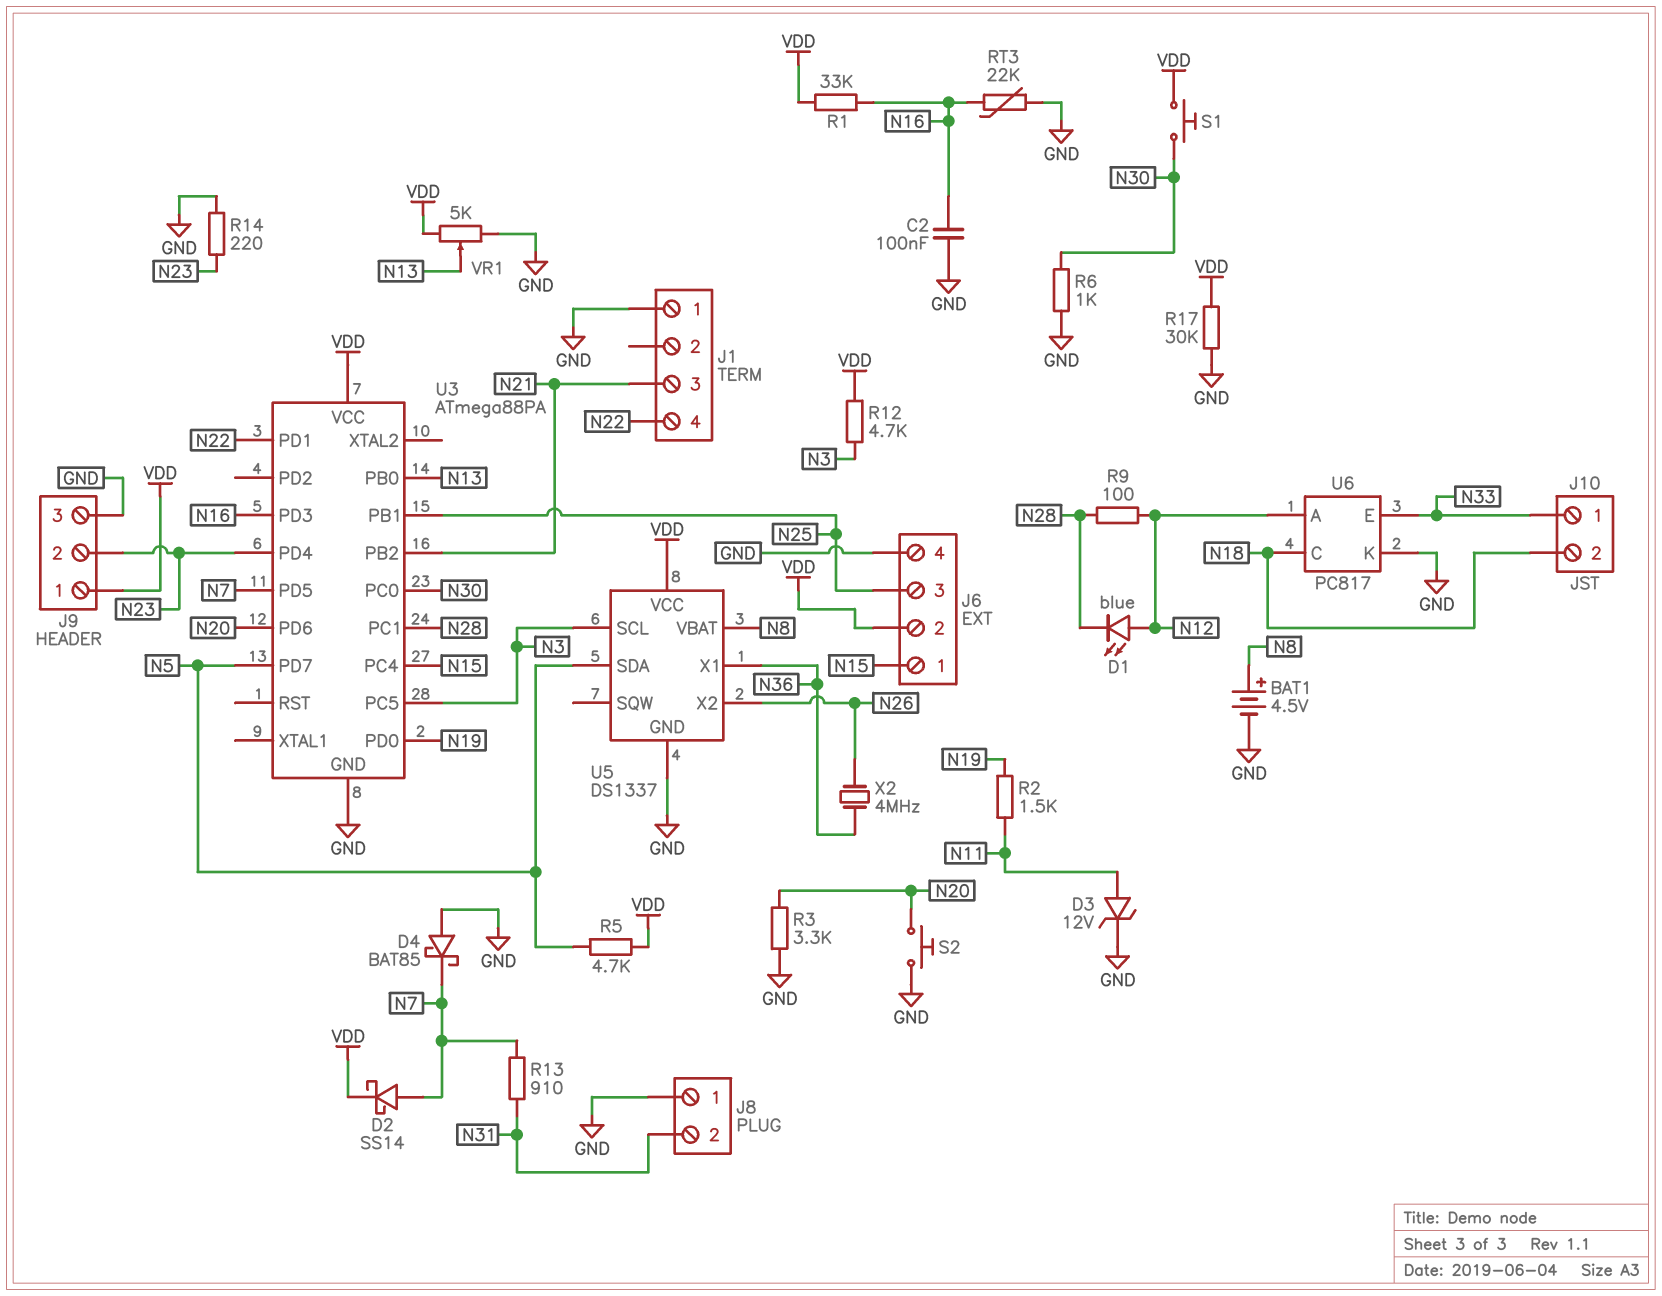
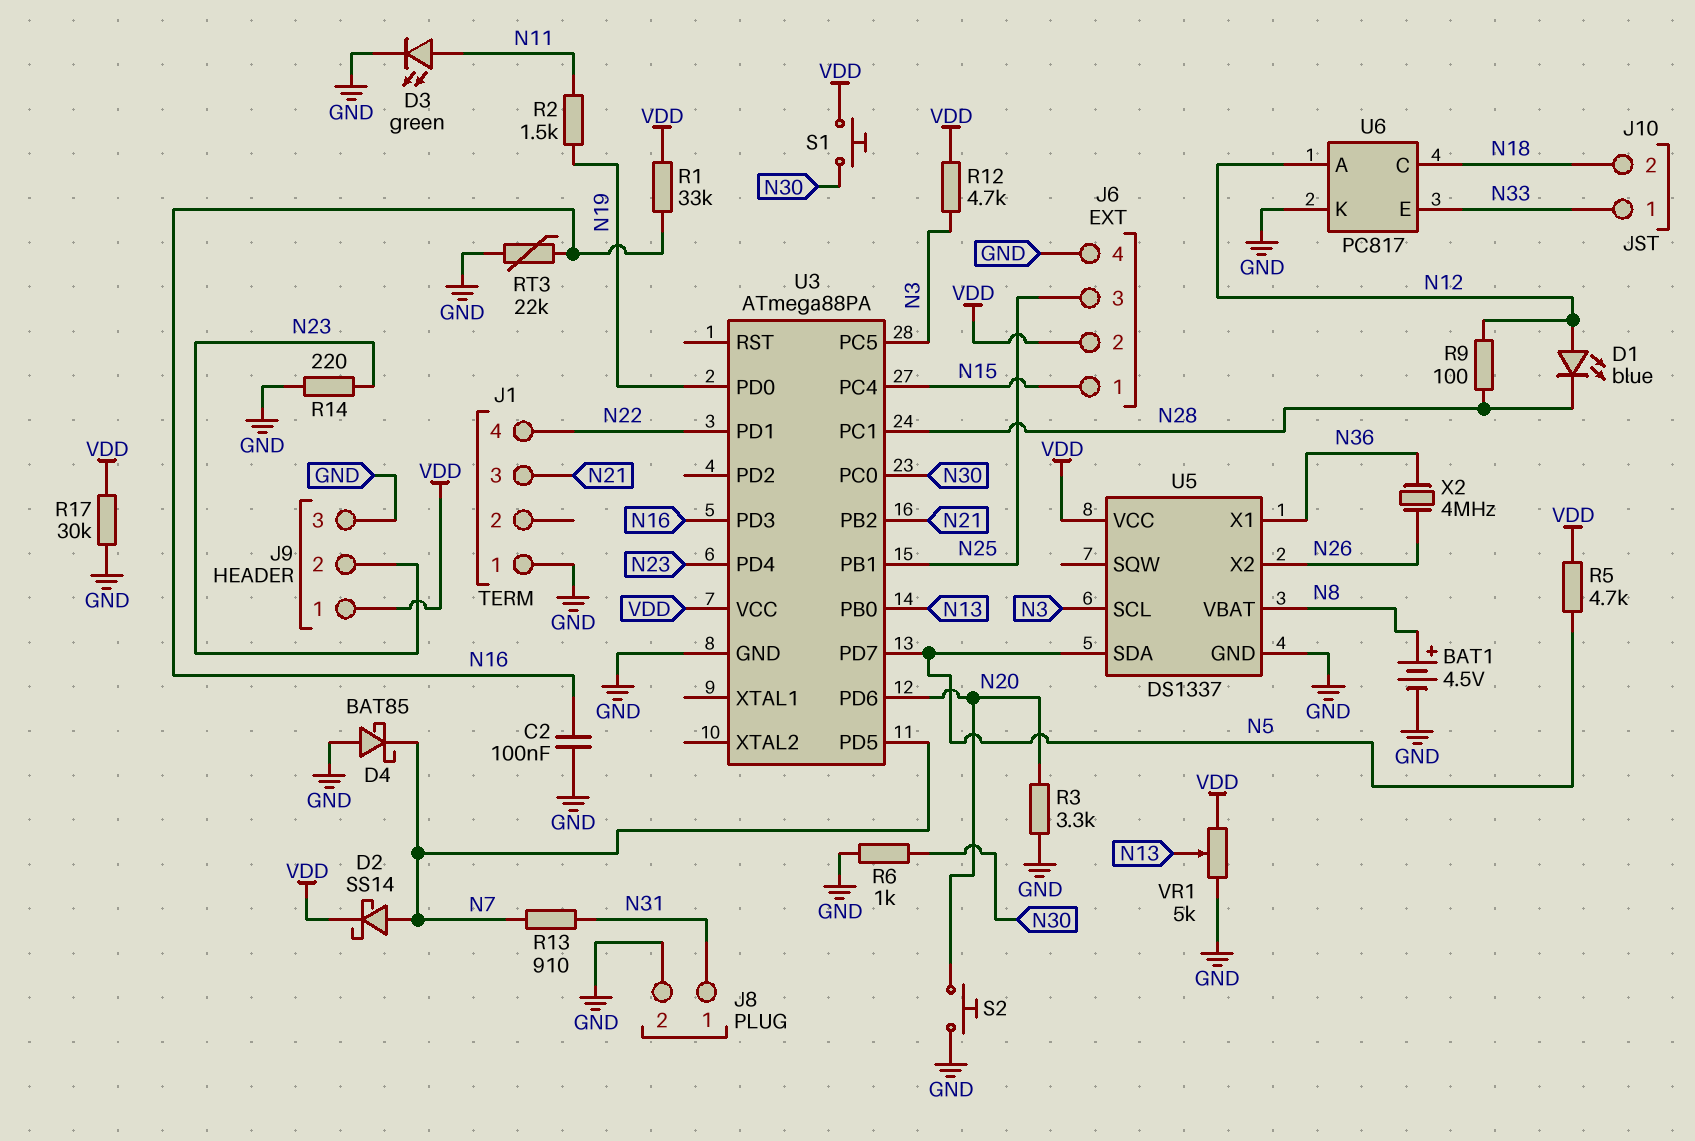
D3: zener 12V (A N11, K GND) -> LED green (A N11, K GND)
J8 pin 1: GND -> N31
J8 pin 2: N31 -> GND

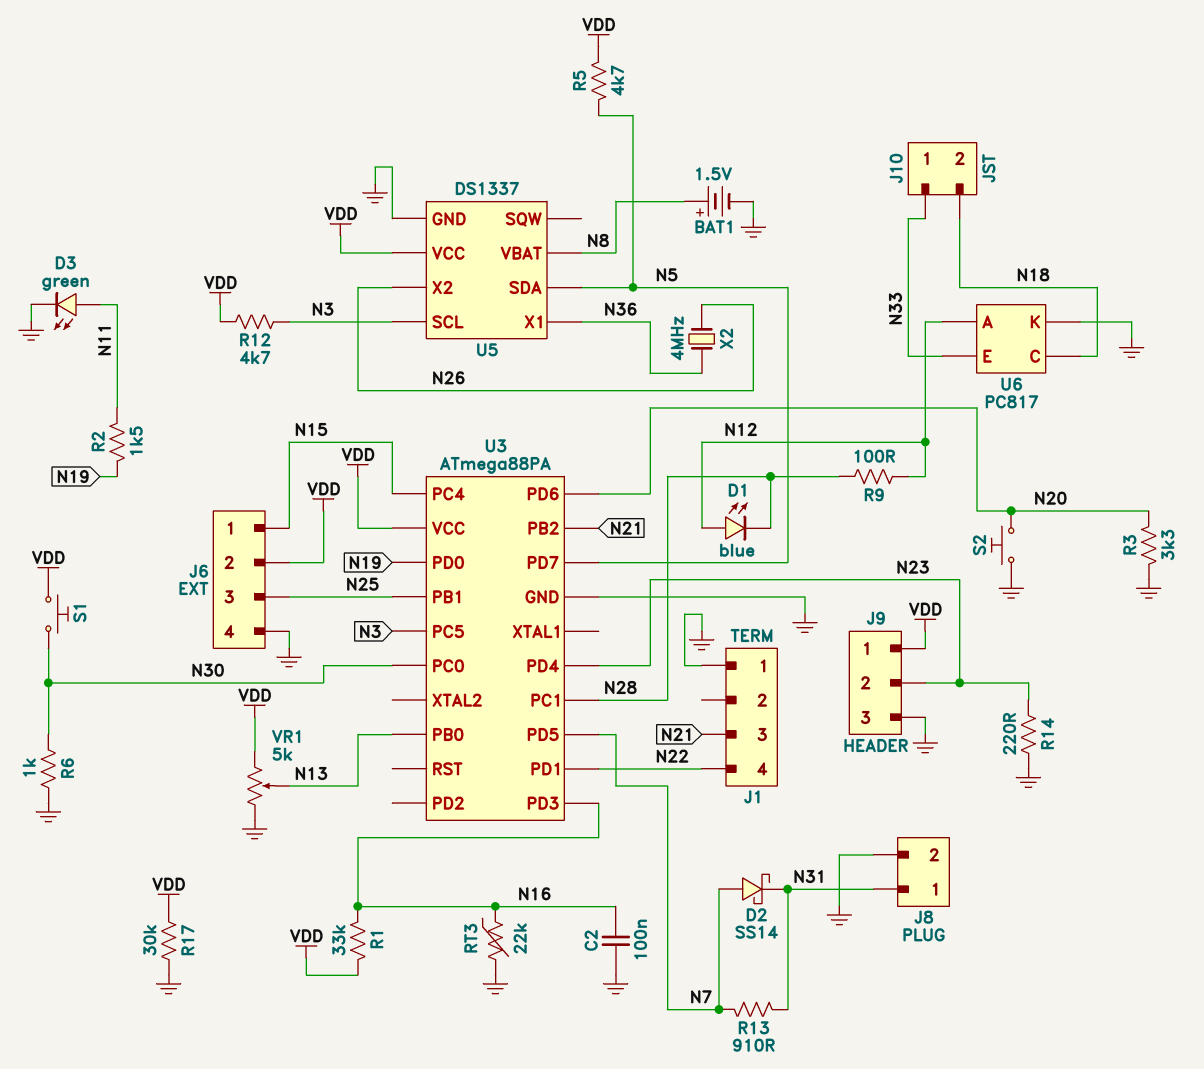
BAT1: 4.5V (plus N8, minus GND) -> 1.5V (plus N8, minus GND)
D2: schottky SS14 (A N7, K VDD) -> schottky SS14 (A N7, K N31)
D4: schottky BAT85 (A GND, K N7) -> none

